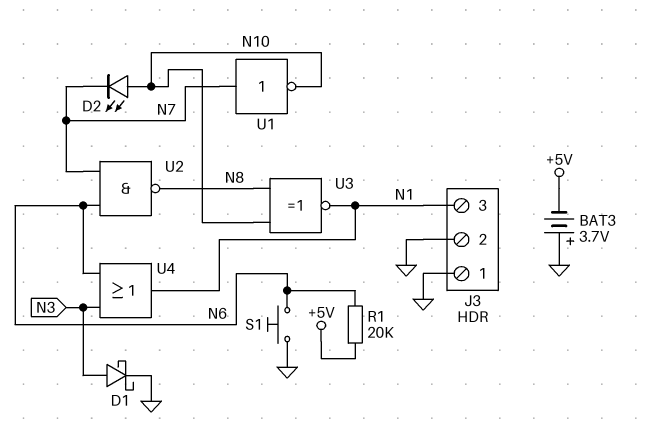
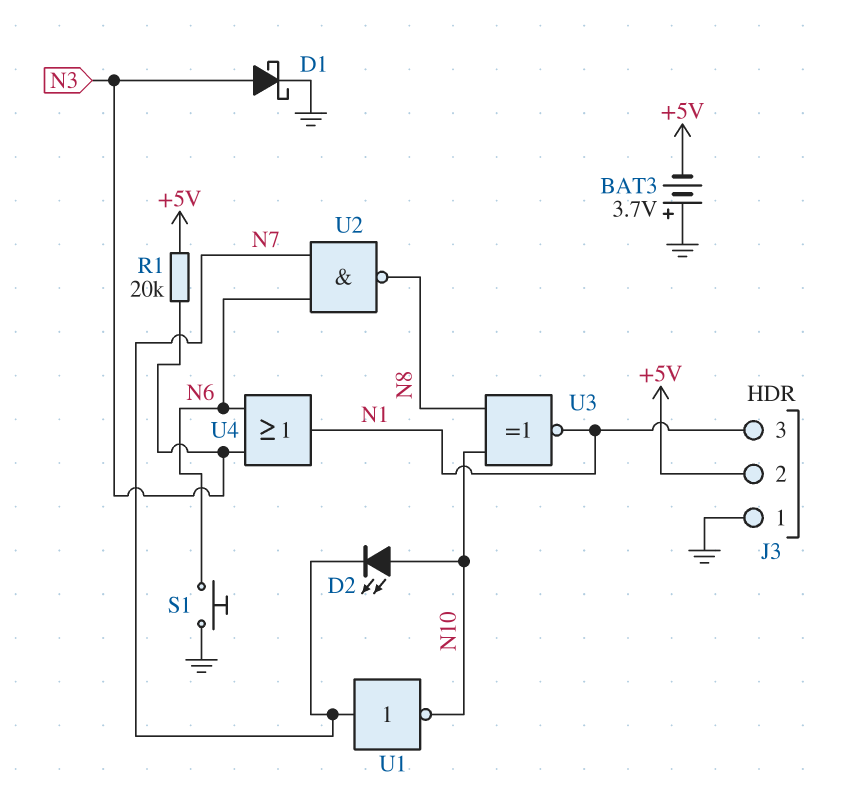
J3 pin 2: GND -> +5V
R1: 20k (+5V, N6) -> 20k (+5V, N3)

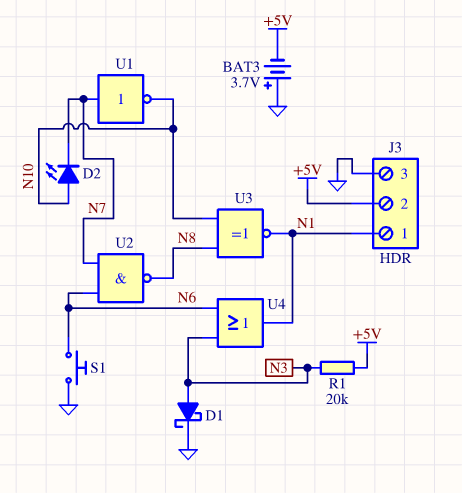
J3 pin 1: GND -> N1
J3 pin 3: N1 -> GND

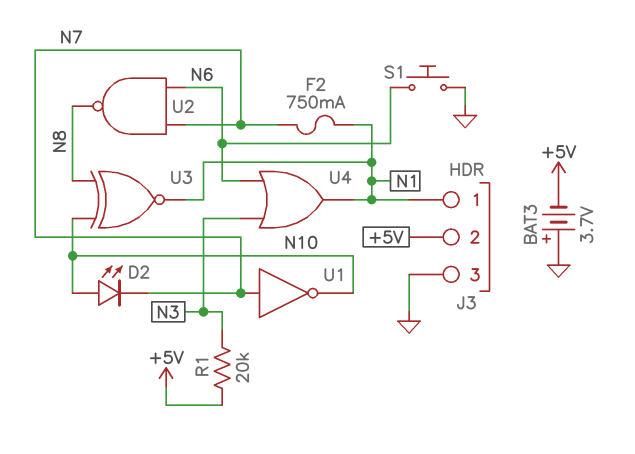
D1: schottky (A N3, K GND) -> none
F2: none -> 750mA (N1, N7)

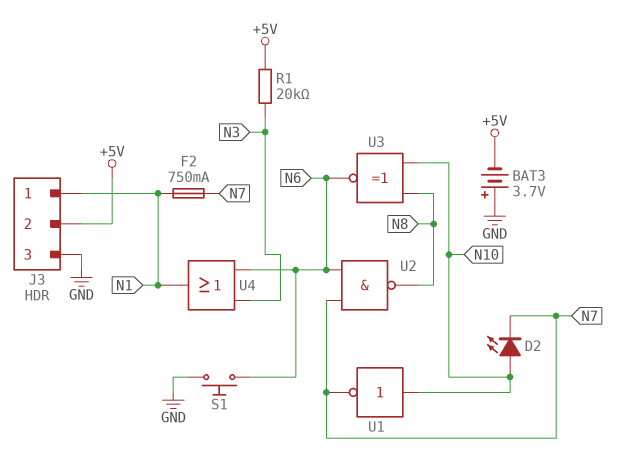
U1: NOT (in N7, out N10) -> NOT (in N10, out N7)
U3: XNOR (in N8, in N10, out N1) -> XNOR (in N8, in N10, out N6)

